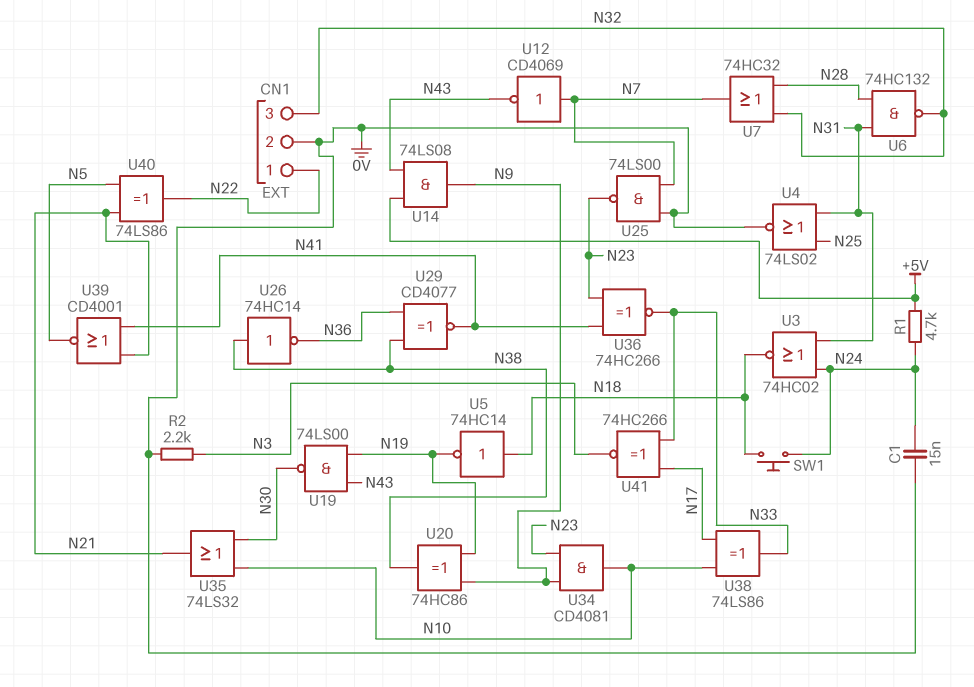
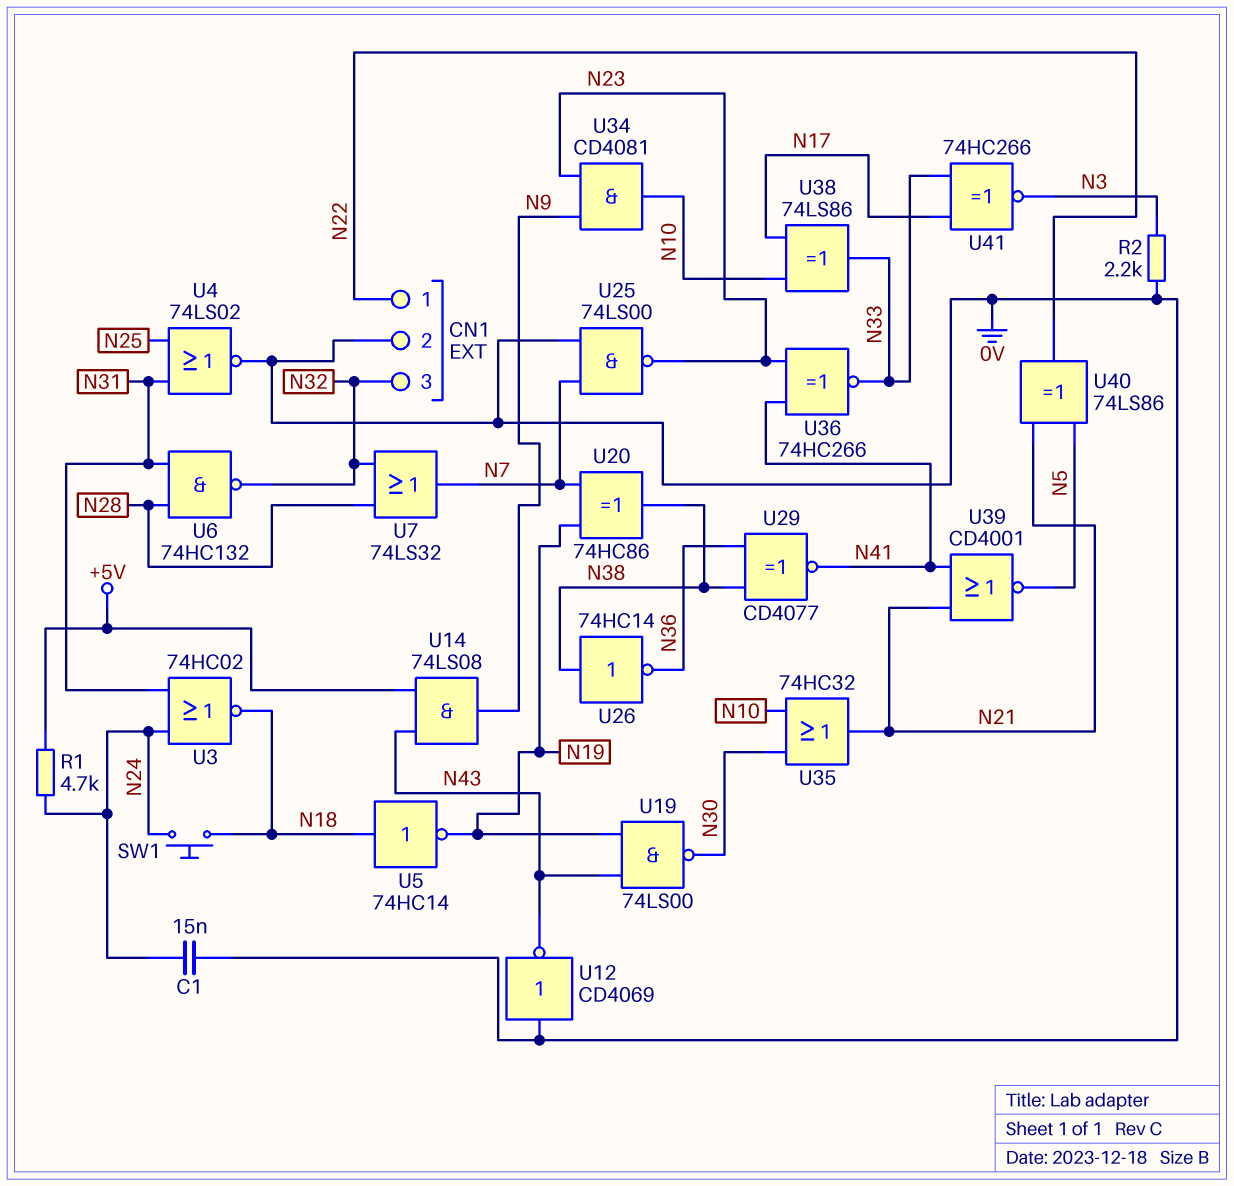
U7: OR 74HC32 (in N28, in N32, out N7) -> OR 74LS32 (in N28, in N32, out N7)
U12: NOT CD4069 (in N7, out N43) -> NOT CD4069 (in 0V, out N43)
U20: XOR 74HC86 (in N9, in N19, out N38) -> XOR 74HC86 (in N7, in N19, out N38)
U35: OR 74LS32 (in N10, in N30, out N21) -> OR 74HC32 (in N10, in N30, out N21)

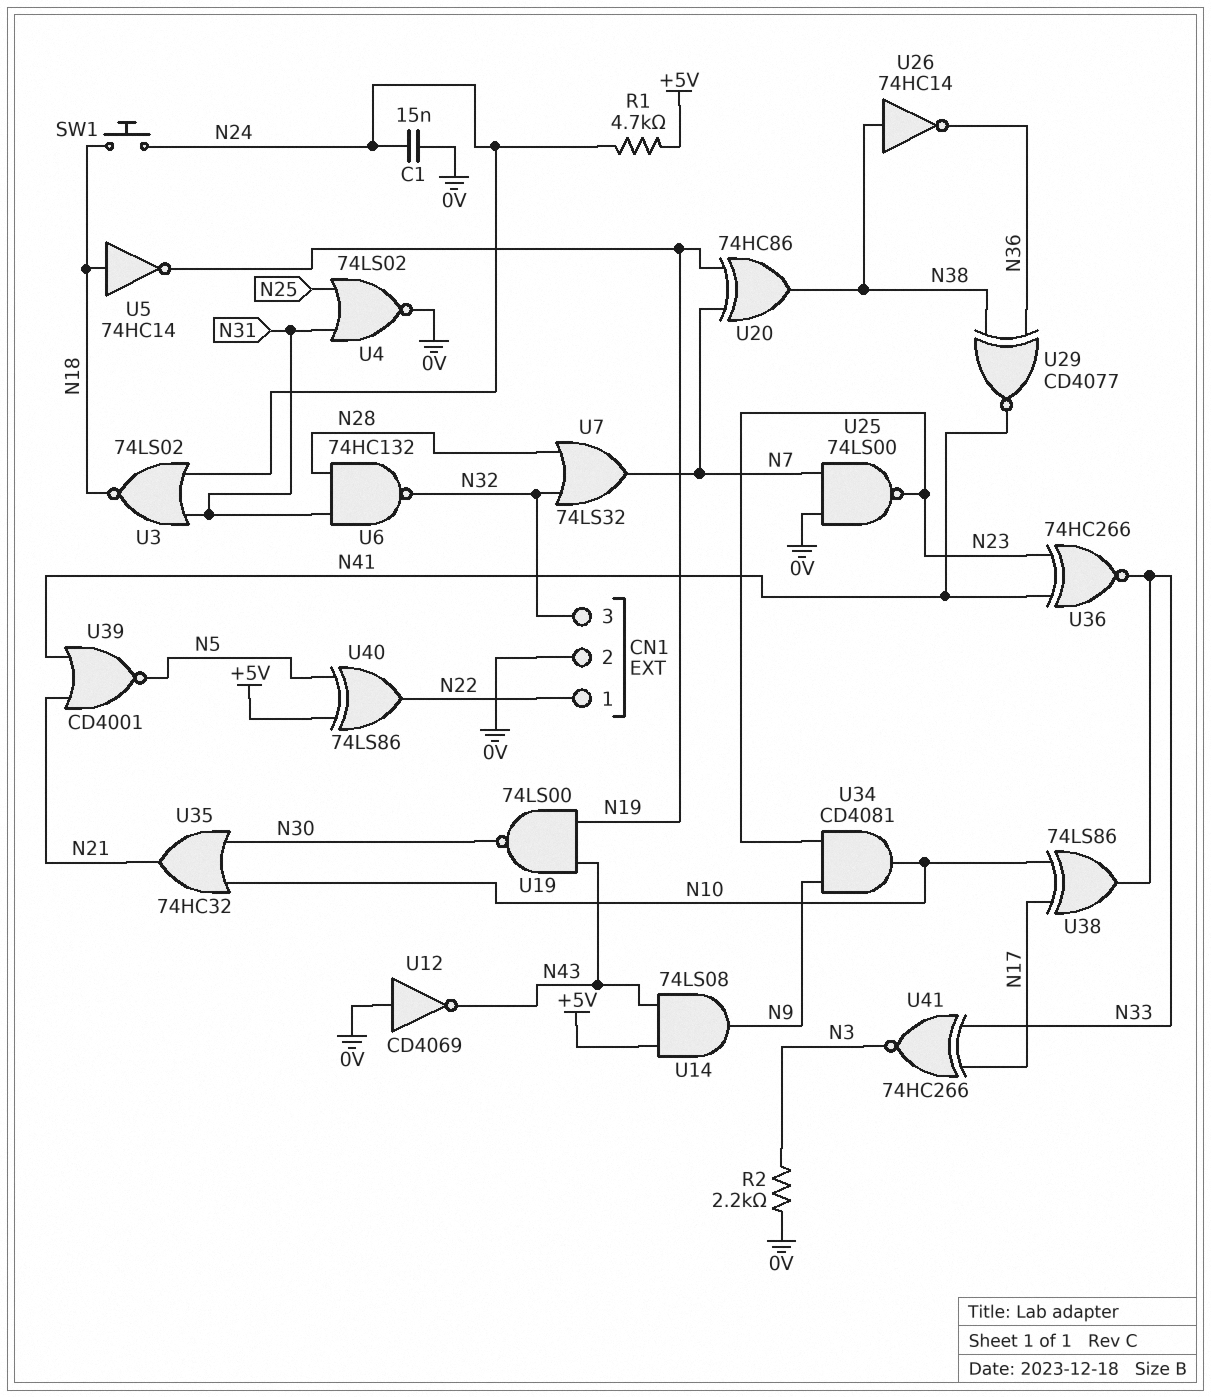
U3: NOR 74HC02 (in N24, in N31, out N18) -> NOR 74LS02 (in N24, in N31, out N18)
U40: XOR 74LS86 (in N5, in N21, out N22) -> XOR 74LS86 (in +5V, in N5, out N22)

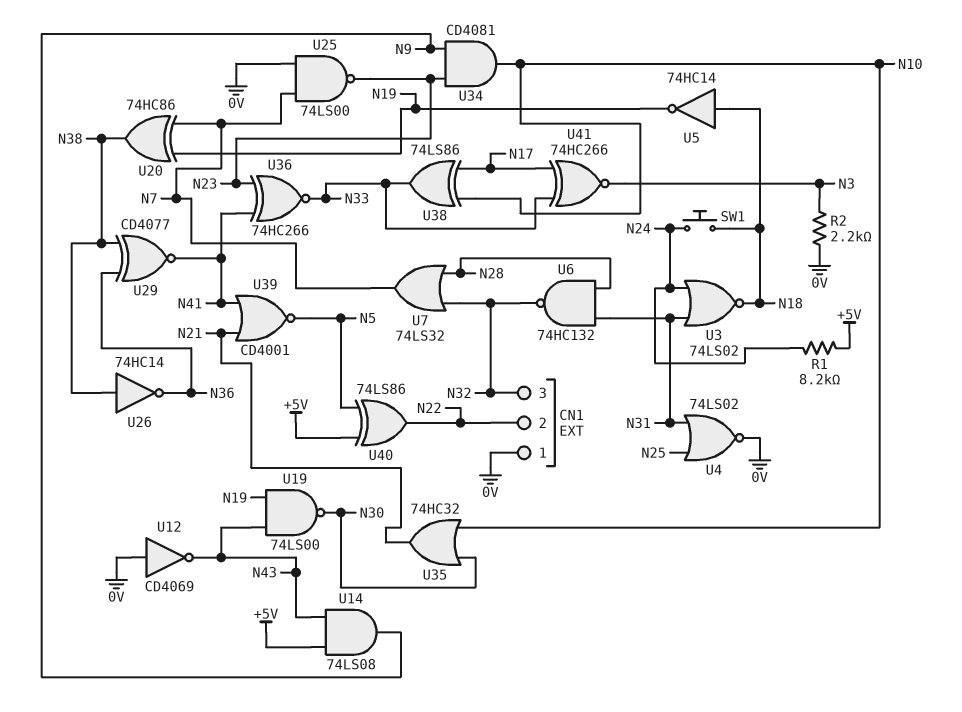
C1: 15nF (0V, N24) -> none
CN1 pin 1: N22 -> 0V
CN1 pin 2: 0V -> N22
R1: 4.7k (+5V, N24) -> 8.2k (+5V, N24)

